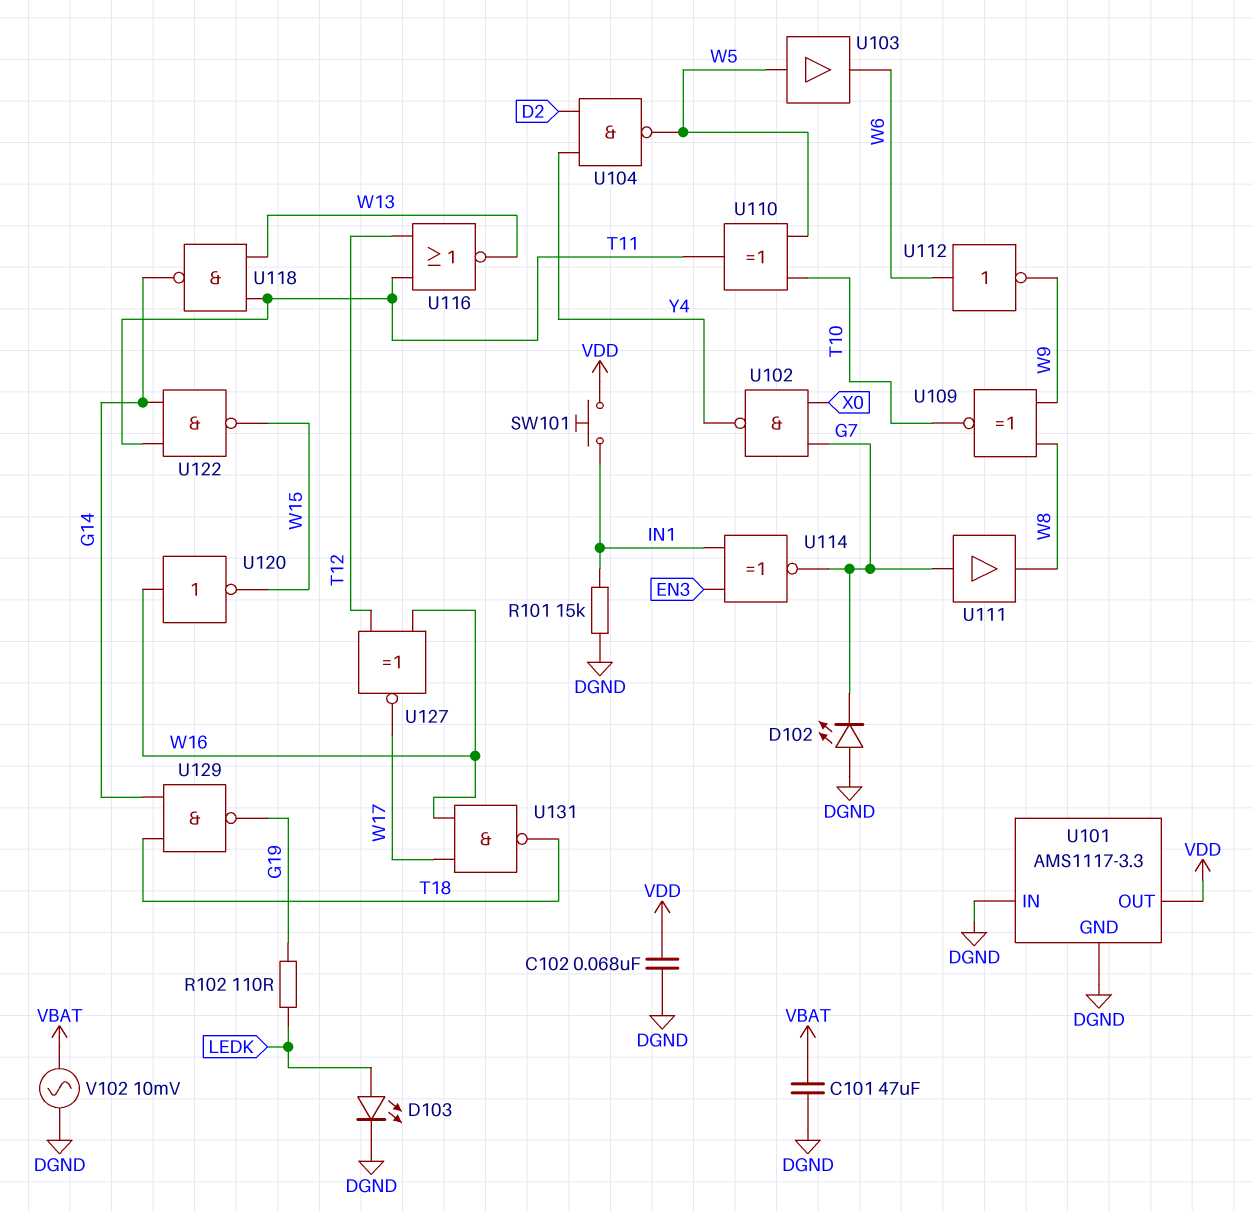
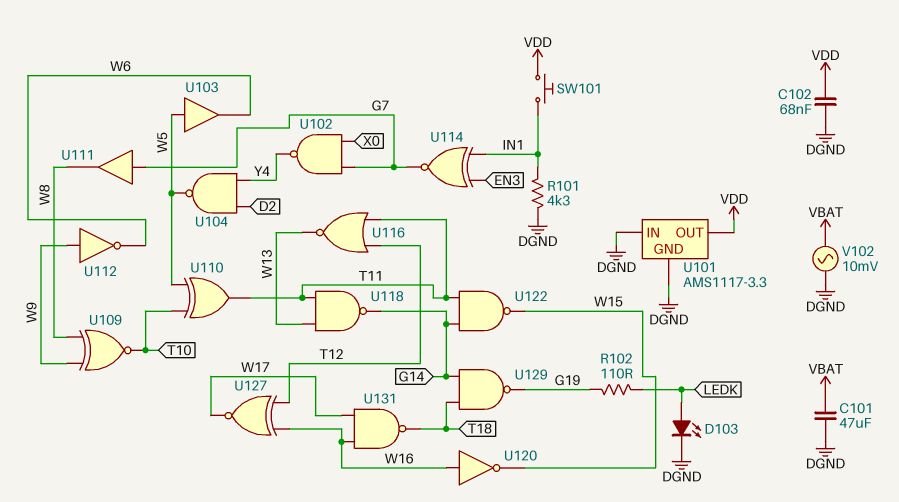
D102: LED (A DGND, K G7) -> none
R101: 15k (DGND, IN1) -> 4.3k (DGND, IN1)
U112: NOT (in W6, out W9) -> NOT (in W9, out W6)

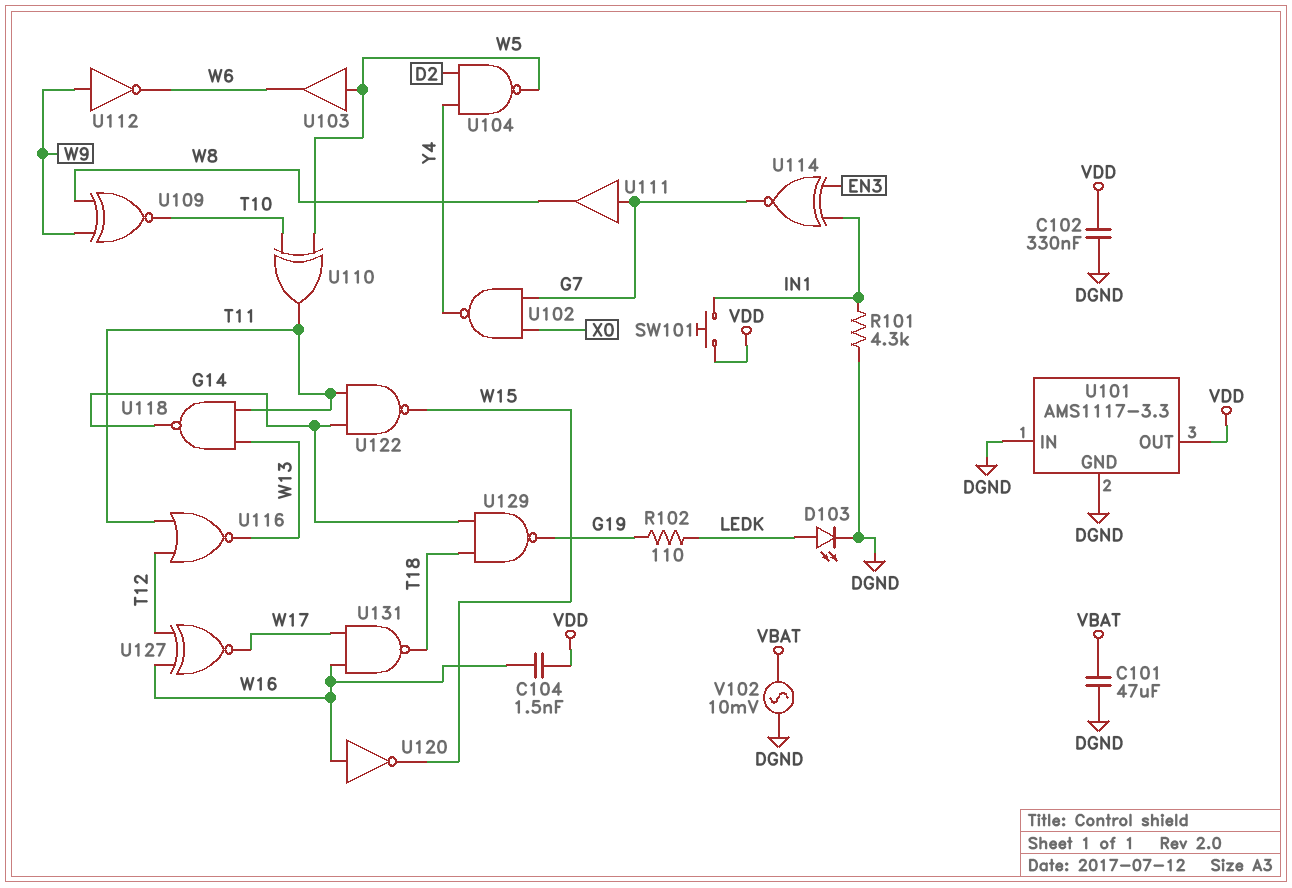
C102: 68nF (DGND, VDD) -> 330nF (DGND, VDD)
C104: none -> 1.5nF (VDD, W16)

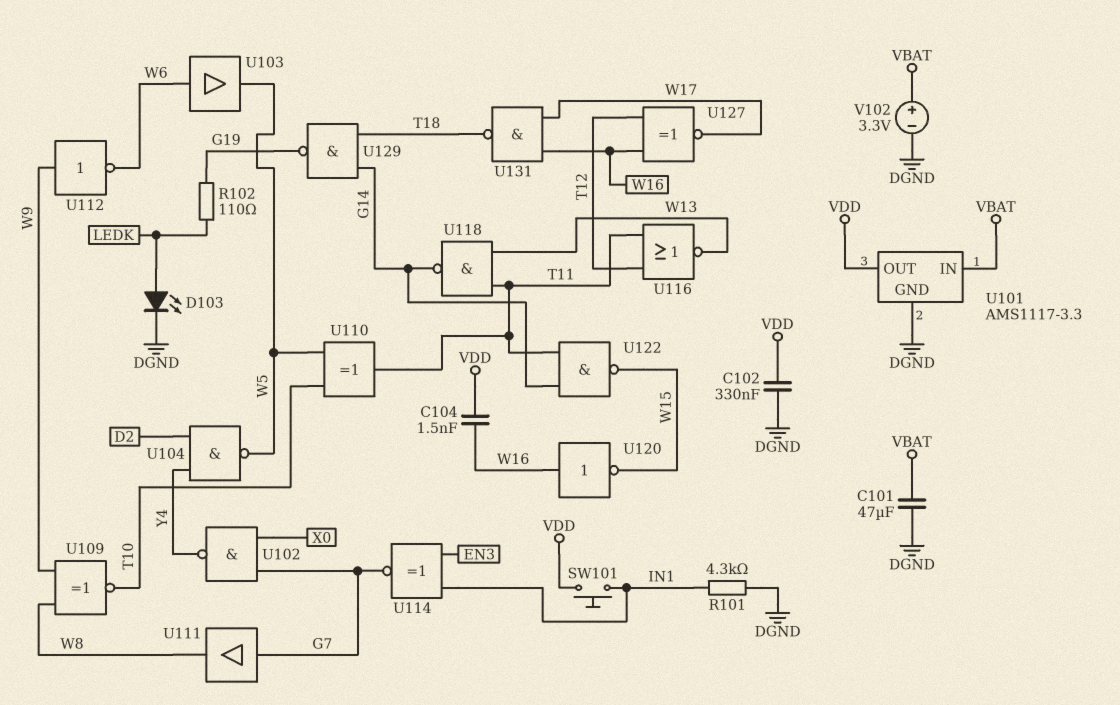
U101 pin IN: DGND -> VBAT
U103: buffer (in W5, out W6) -> buffer (in W6, out W5)
V102: AC 10mV (DGND, VBAT) -> 3.3V (plus VBAT, minus DGND)

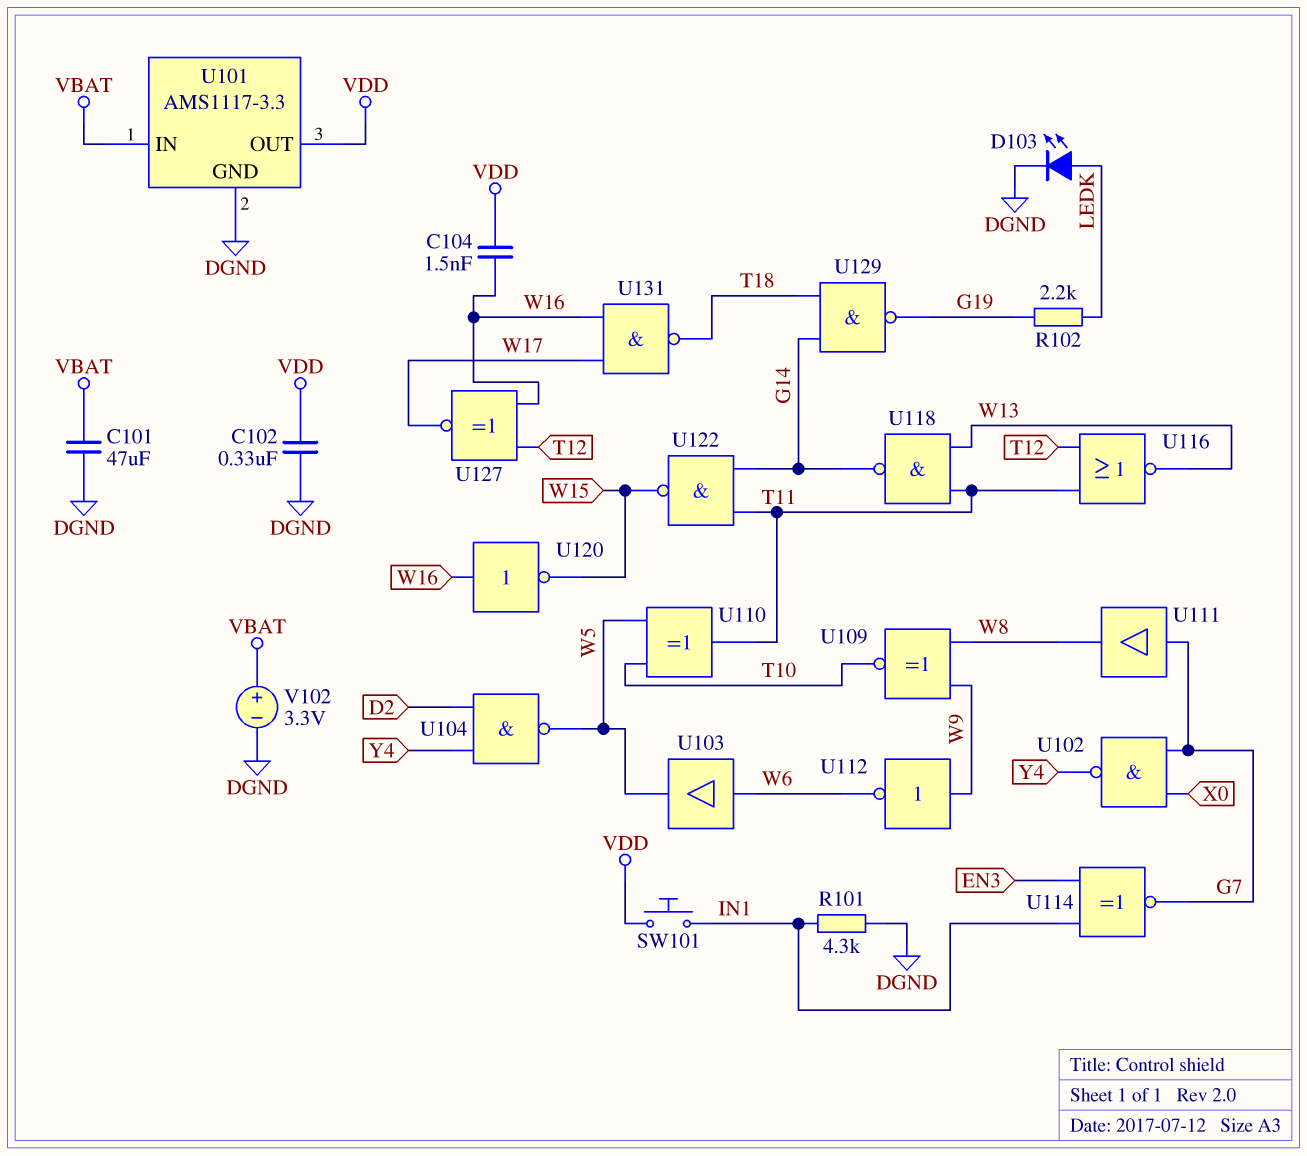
R102: 110 (G19, LEDK) -> 2.2k (G19, LEDK)

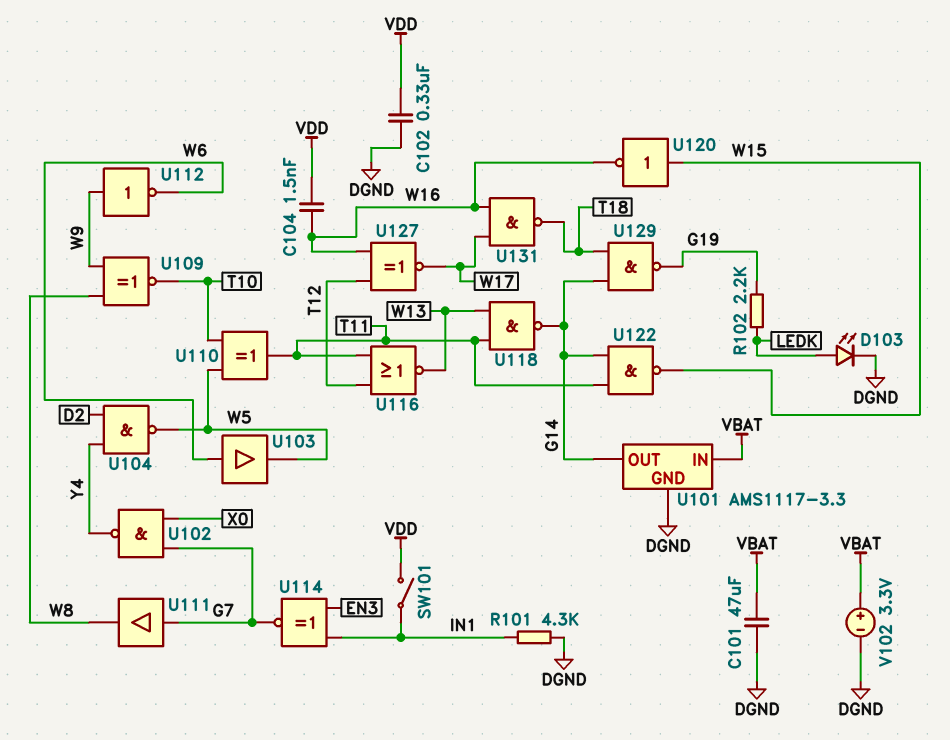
SW101: button (IN1, VDD) -> switch (IN1, VDD)
U101 pin OUT: VDD -> G14
U120: NOT (in W16, out W15) -> NOT (in W15, out W16)

